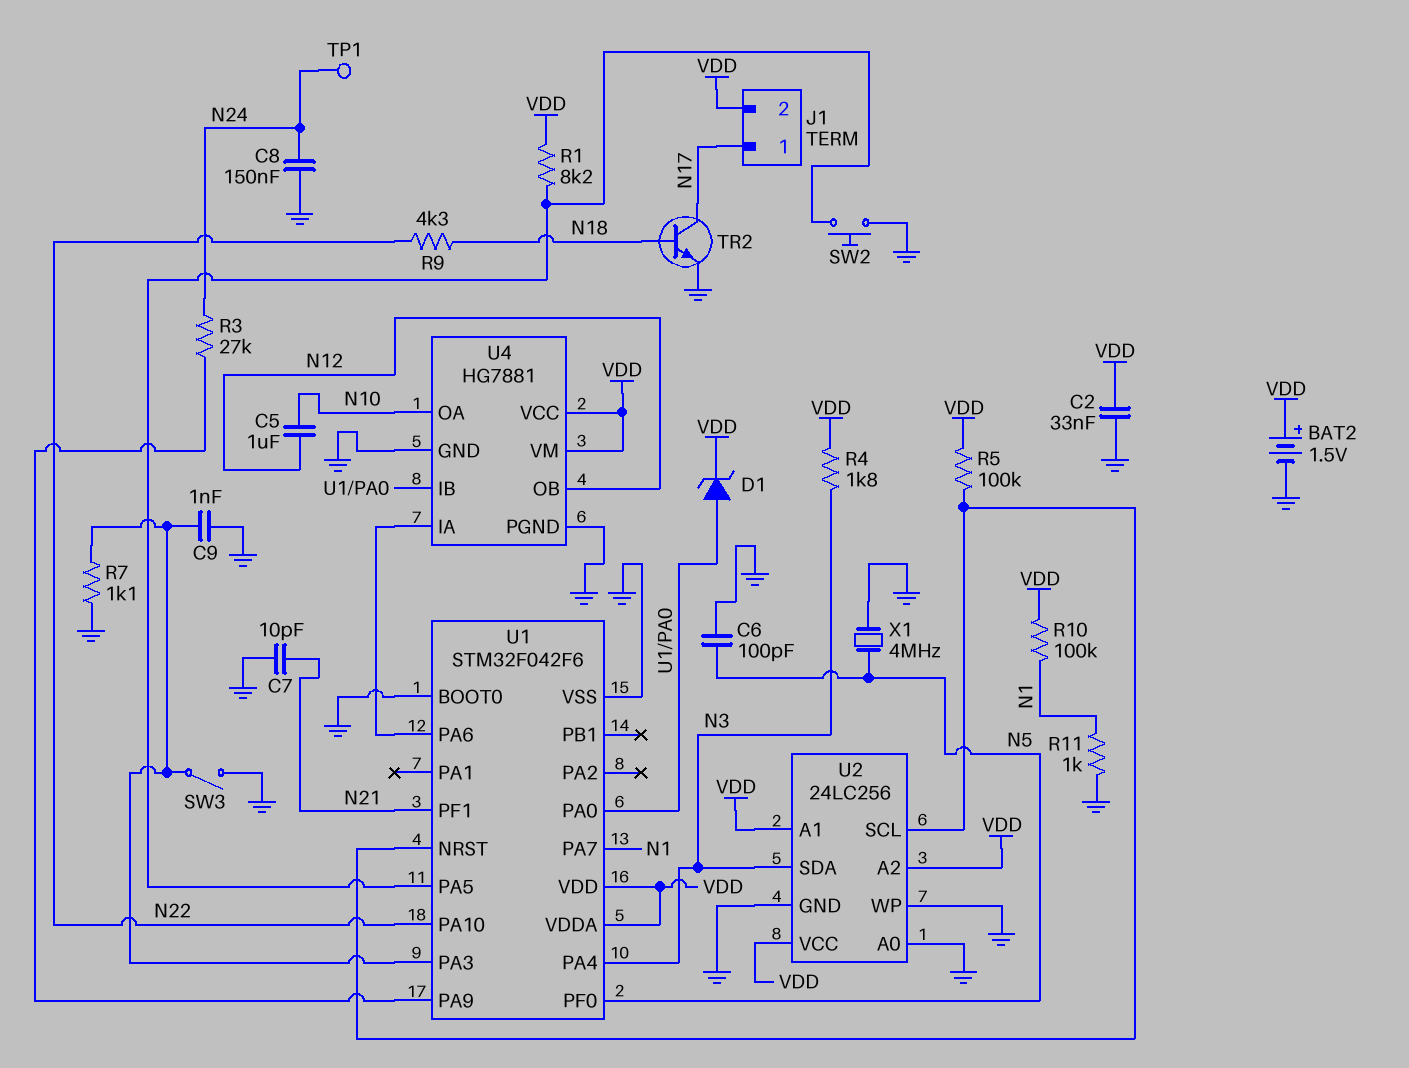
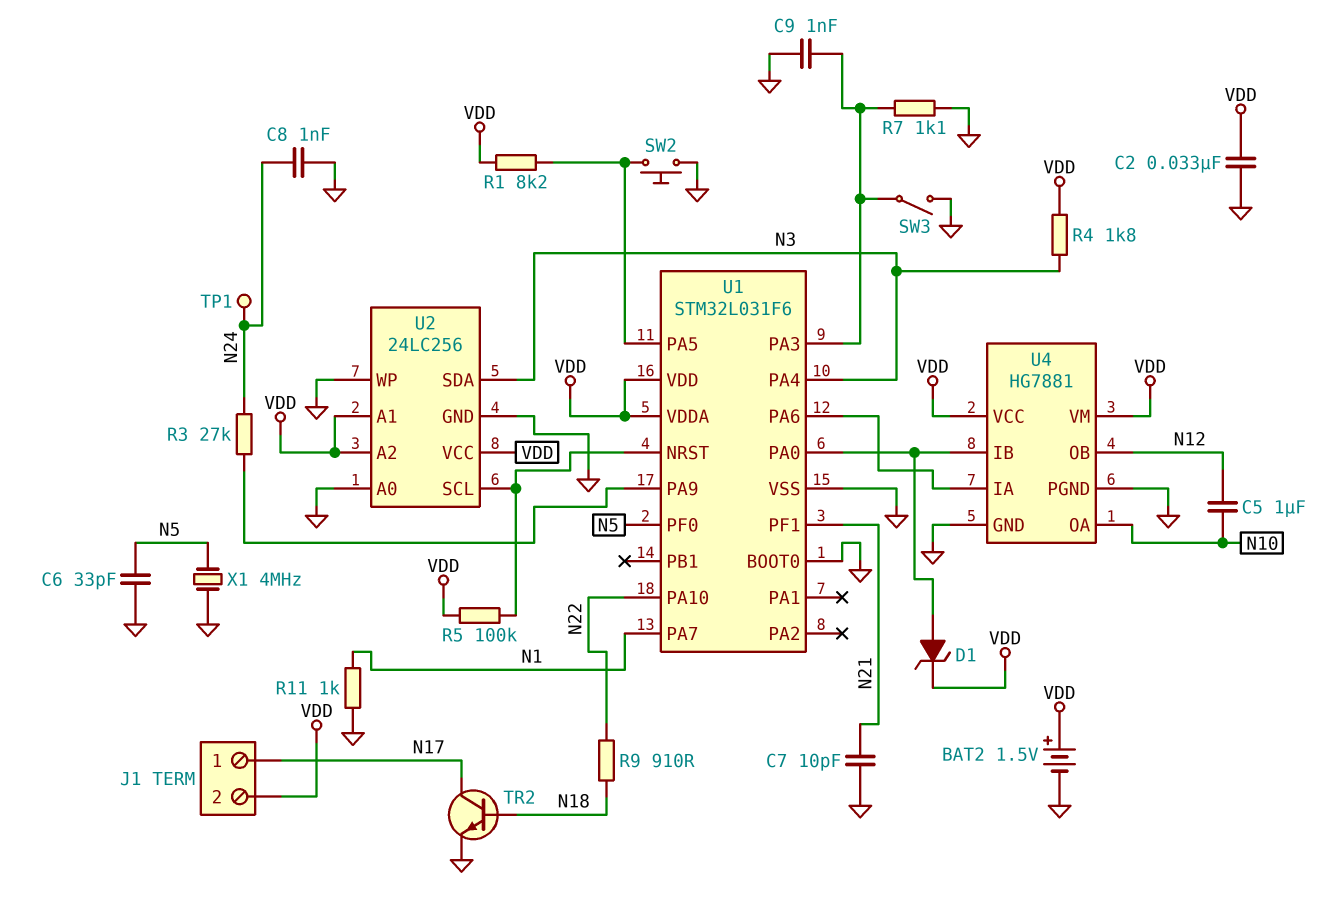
C6: 100pF (GND, N5) -> 33pF (GND, N5)
C8: 150nF (GND, N24) -> 1nF (GND, N24)
R9: 4.3k (N18, N22) -> 910 (N18, N22)
R10: 100k (N1, VDD) -> none
U1: STM32F042F6 -> STM32L031F6

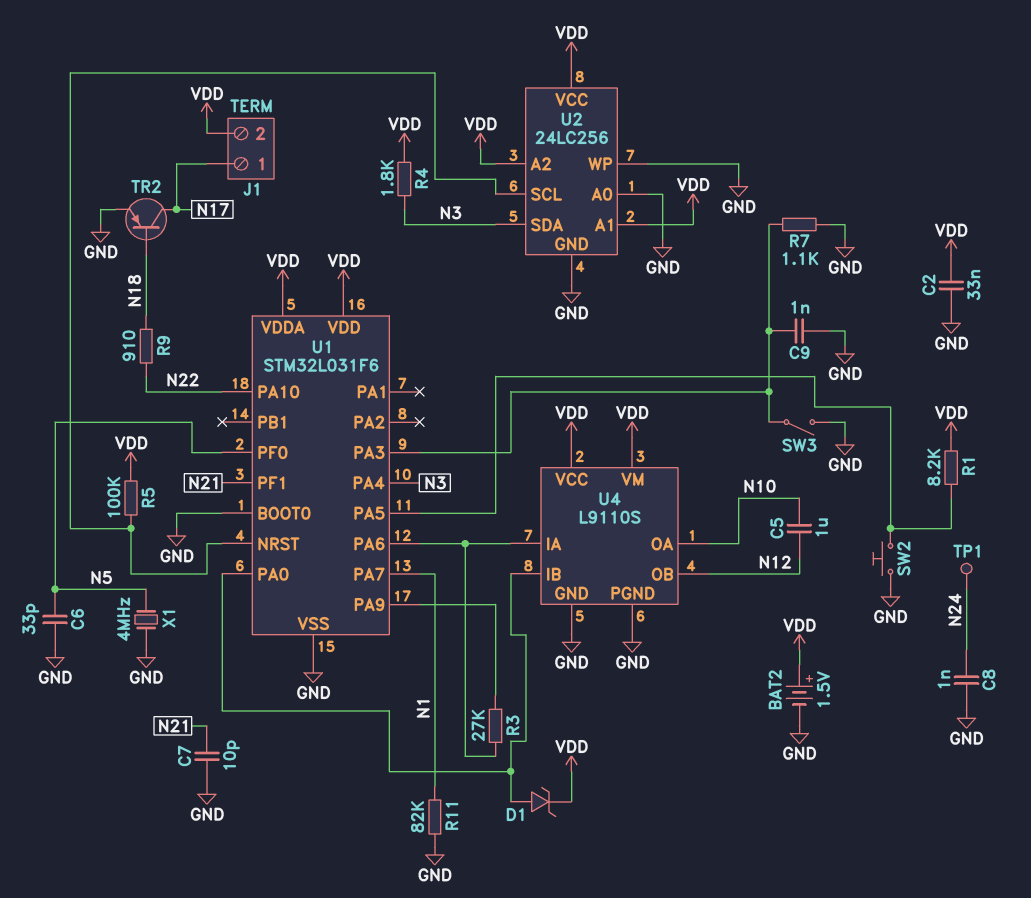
R3: 27k (N24, U1/PA9) -> 27k (U1/PA6, U1/PA9)
R11: 1k (GND, N1) -> 82k (GND, N1)
TR2: NPN (B N18, C N17, E GND) -> PNP (B N18, C N17, E GND)
U4: HG7881 -> L9110S

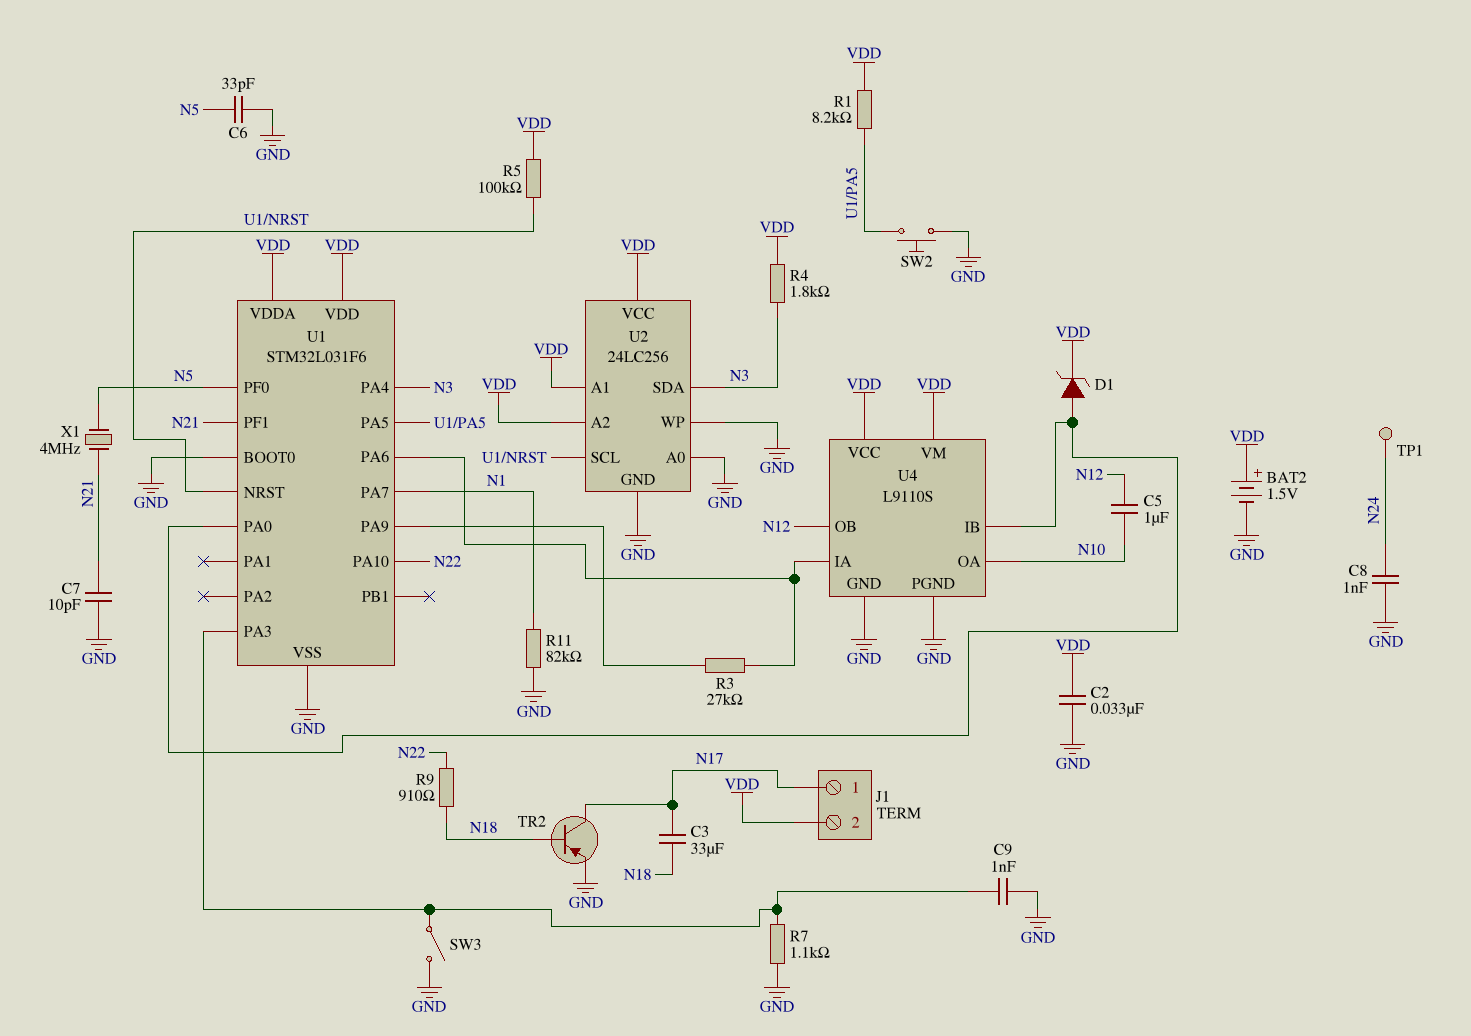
C3: none -> 33uF (N17, N18)
X1: 4MHz (GND, N5) -> 4MHz (N5, N21)

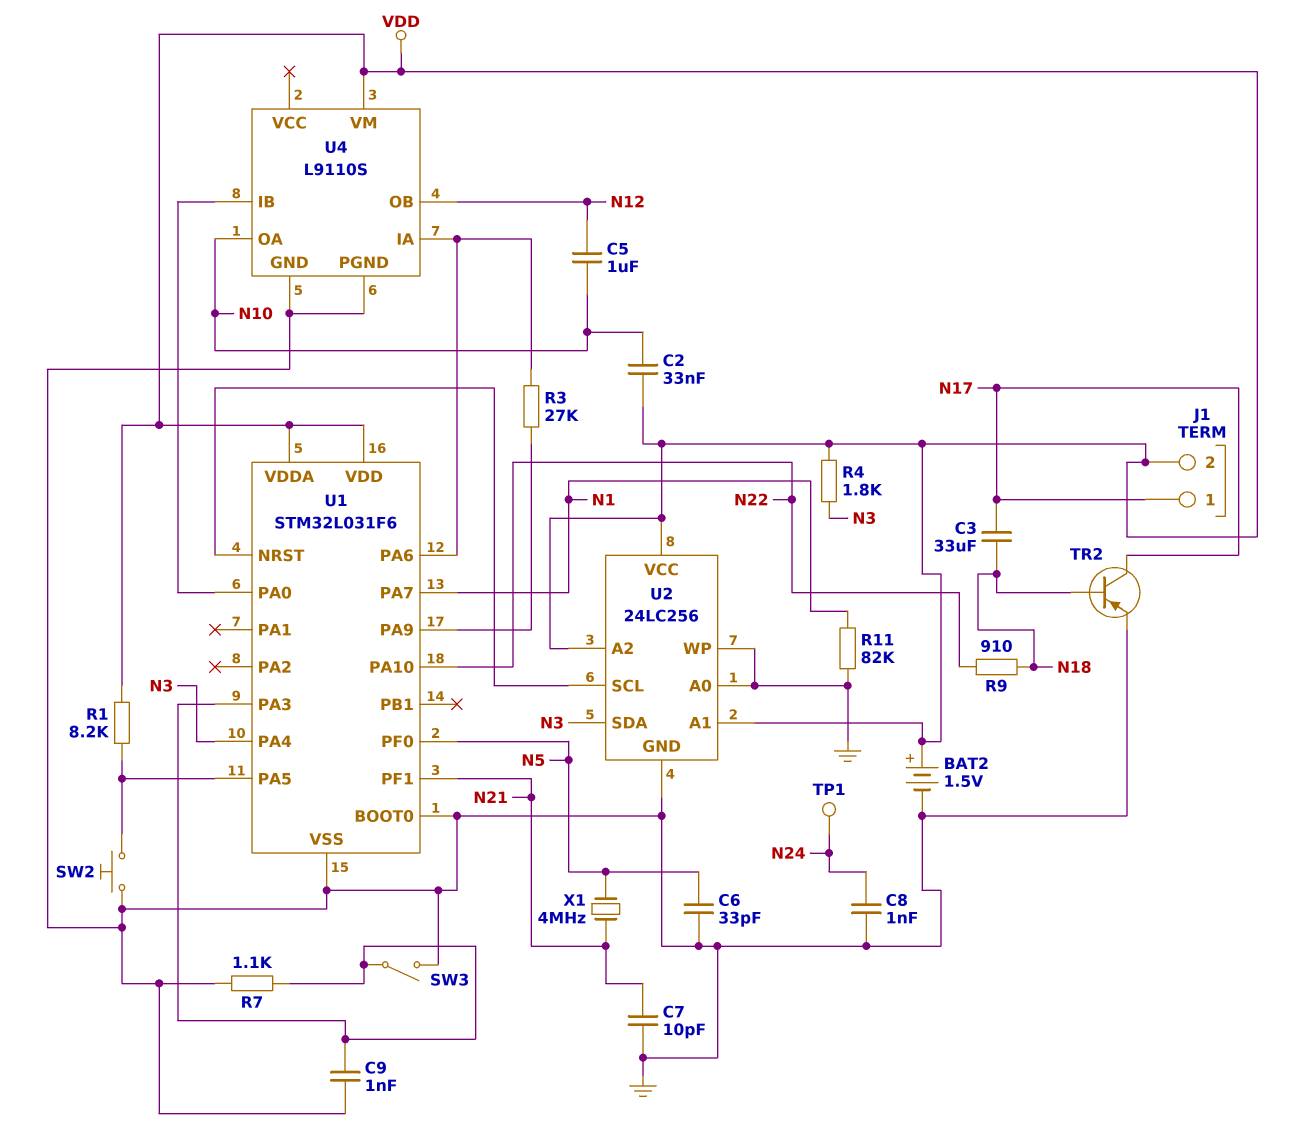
C2: 33nF (GND, VDD) -> 33nF (N10, VDD)
D1: zener (A U1/PA0, K VDD) -> none
R5: 100k (U1/NRST, VDD) -> none
U4 pin VCC: VDD -> none

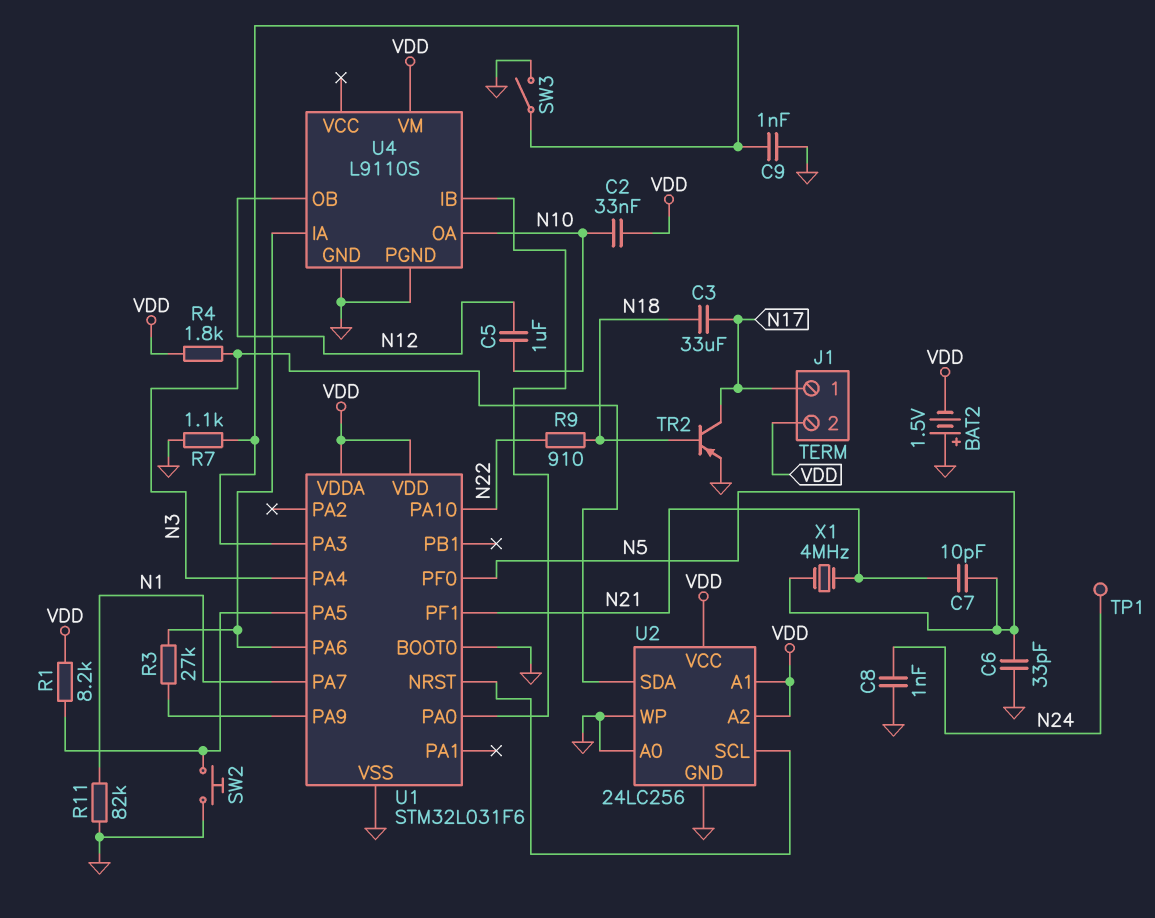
BAT2: 1.5V (plus VDD, minus GND) -> 1.5V (plus GND, minus VDD)
C7: 10pF (GND, N21) -> 10pF (N5, N21)

